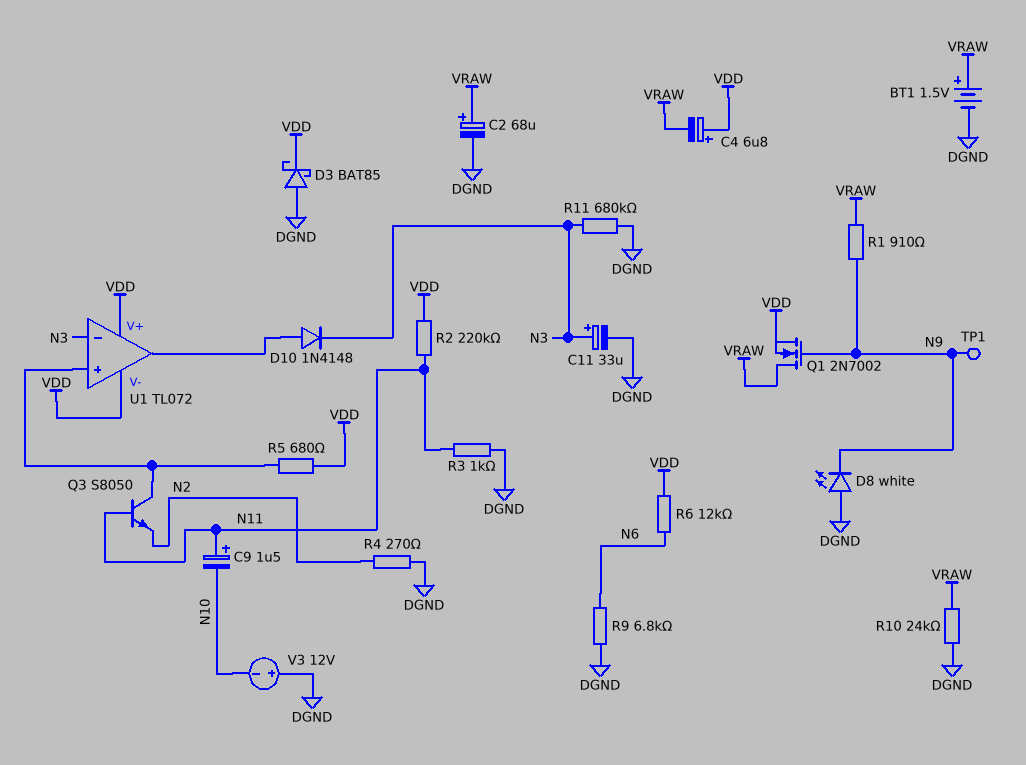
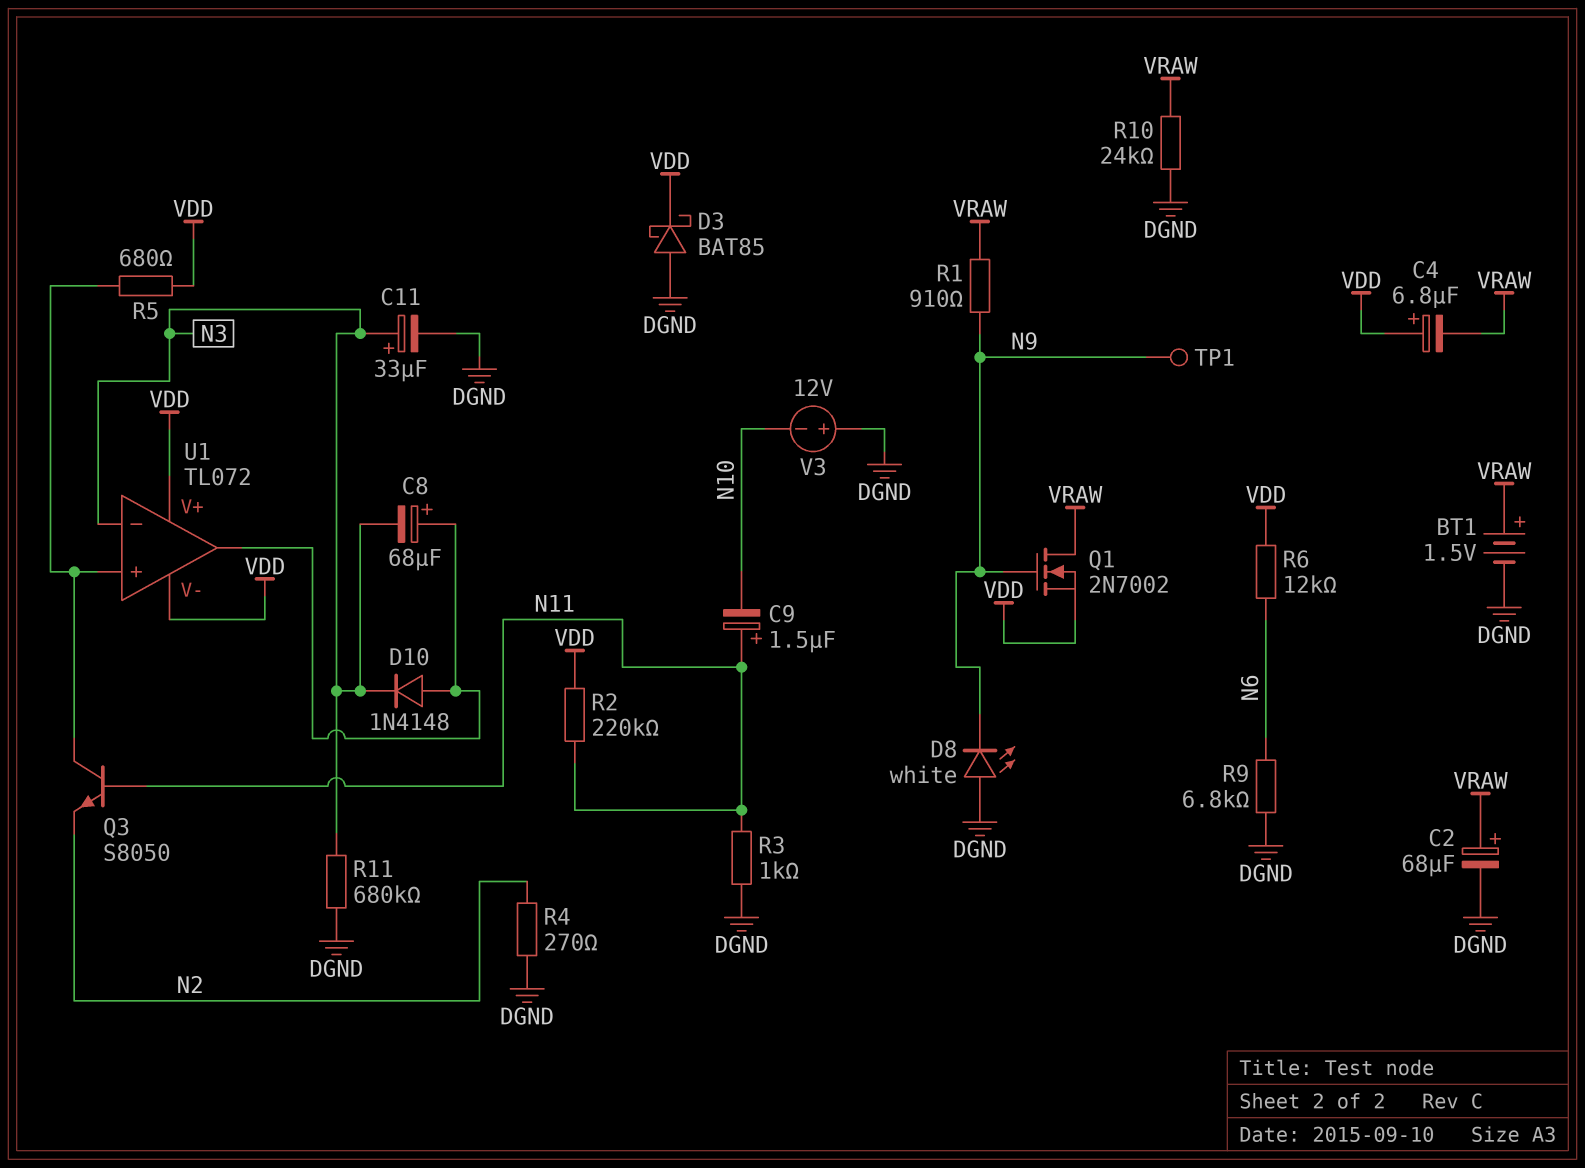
C8: none -> 68uF (plus U1/out, minus N3)

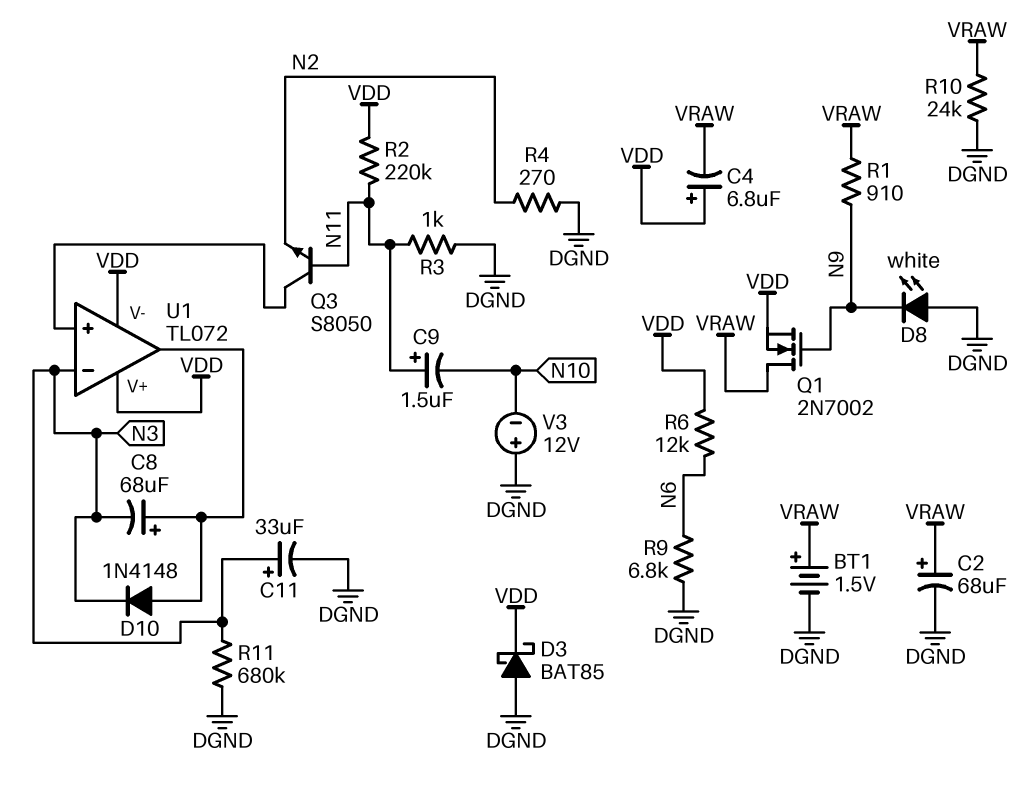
R5: 680 (U1/in+, VDD) -> none
TP1: test point (N9) -> none

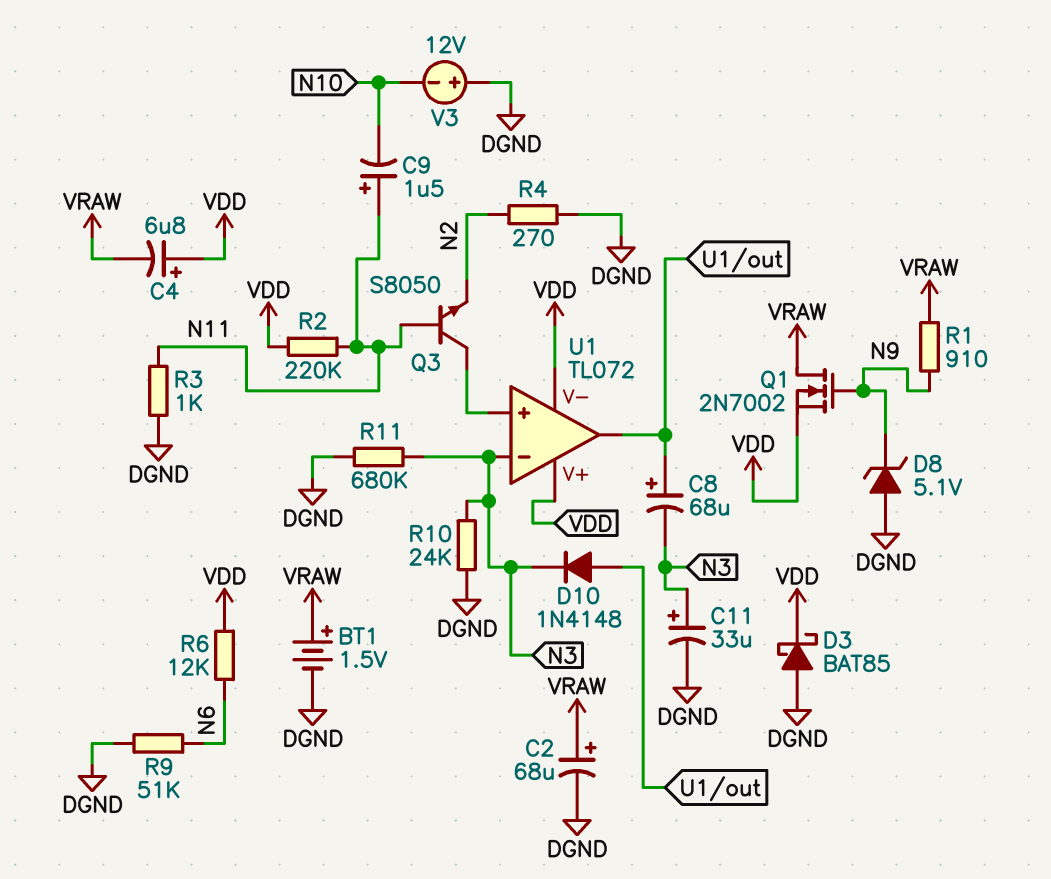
D8: LED white (A DGND, K N9) -> zener 5.1V (A DGND, K N9)
R9: 6.8k (DGND, N6) -> 51k (DGND, N6)
R10: 24k (DGND, VRAW) -> 24k (DGND, N3)

